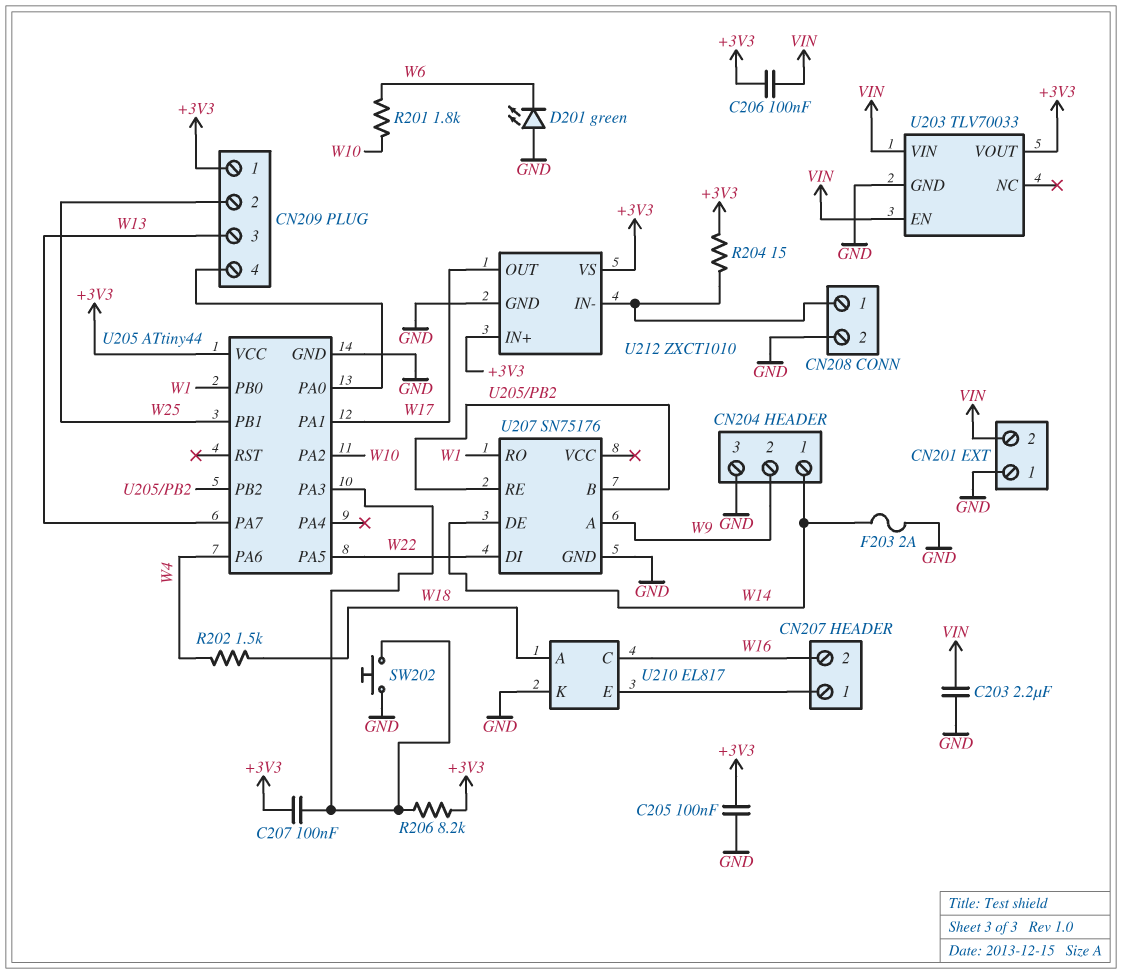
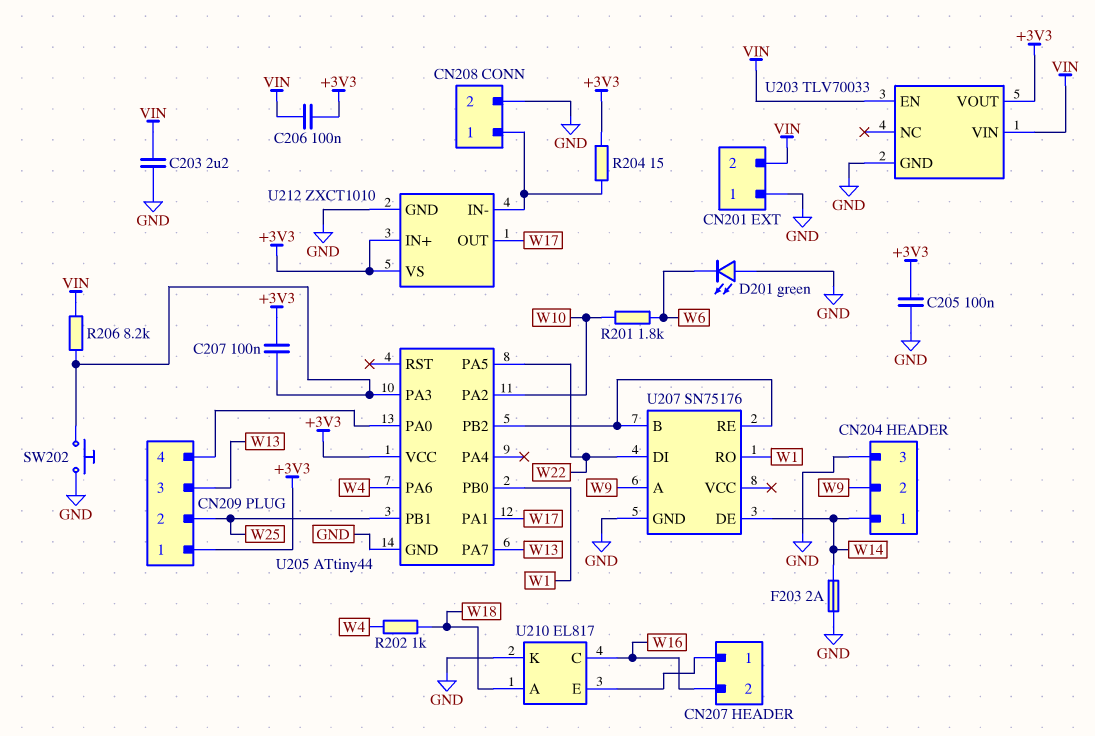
R202: 1.5k (W4, W18) -> 1k (W4, W18)
R206: 8.2k (+3V3, U205/PA3) -> 8.2k (U205/PA3, VIN)

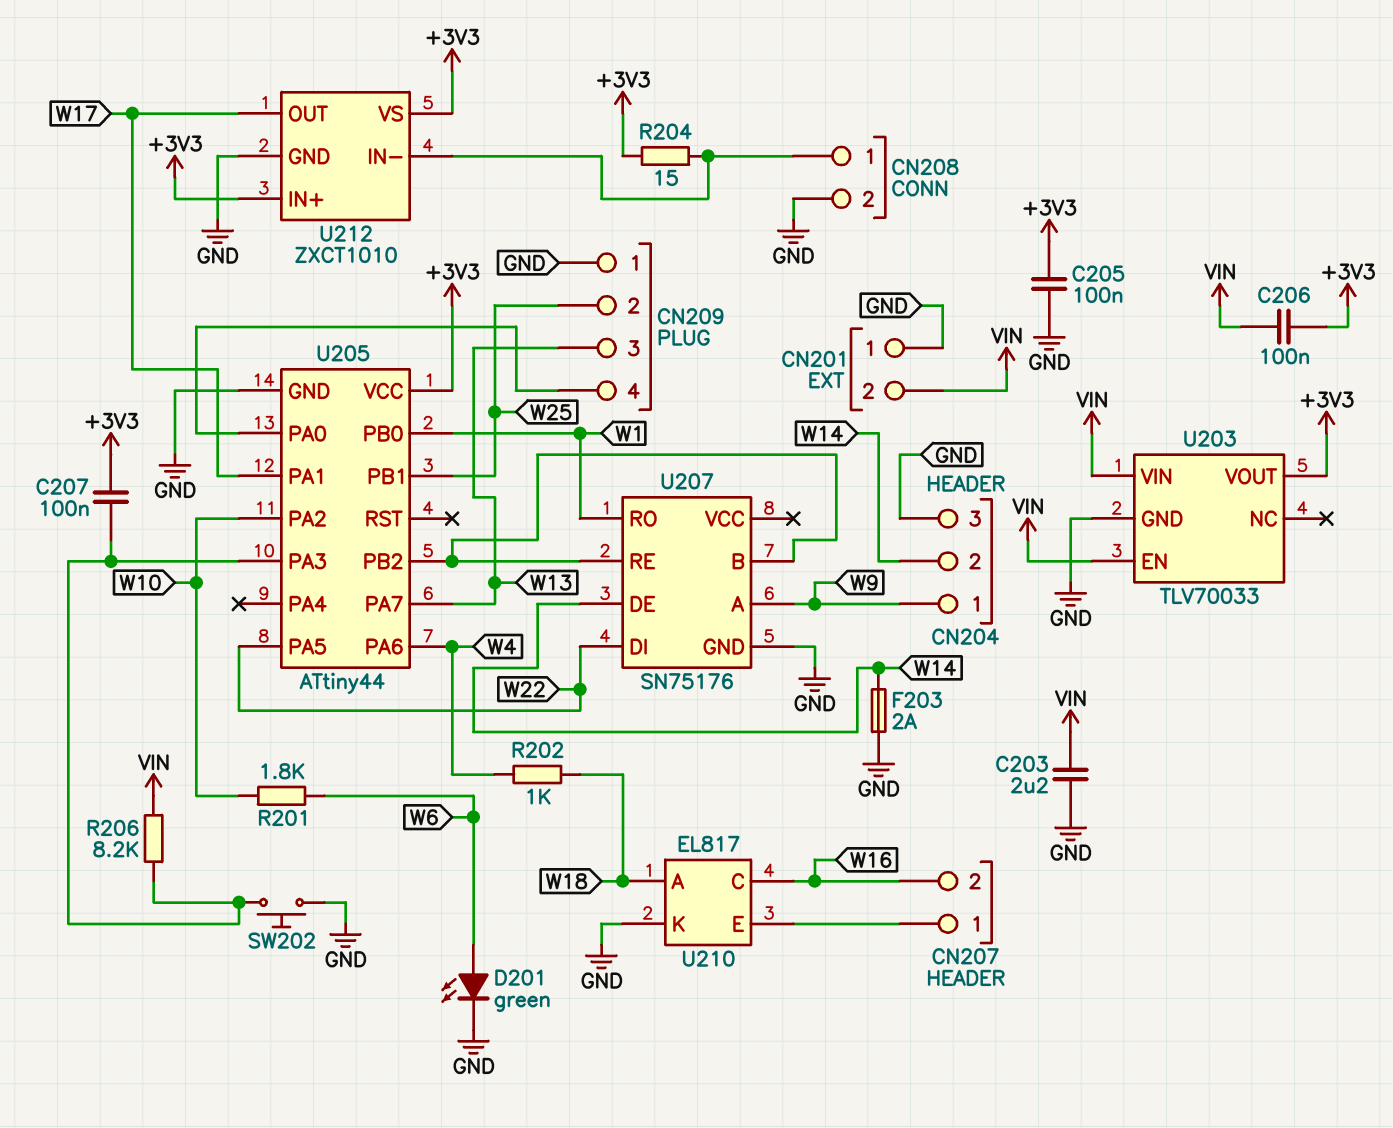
CN204 pin 1: W14 -> W9
CN204 pin 2: W9 -> W14
CN209 pin 1: +3V3 -> GND
D201: LED green (A GND, K W6) -> LED green (A W6, K GND)

